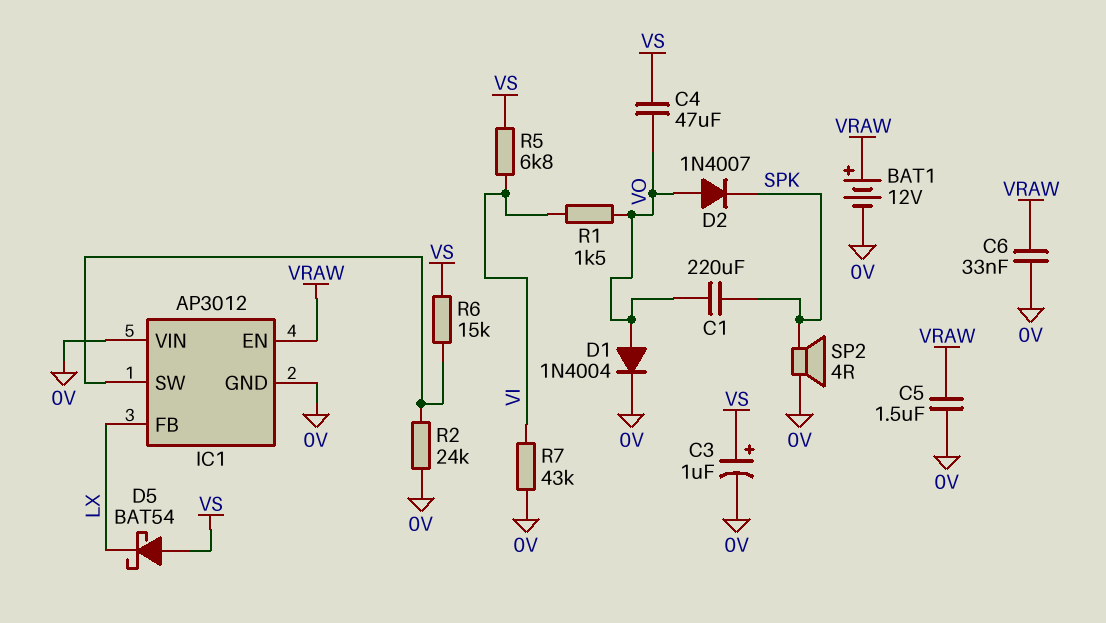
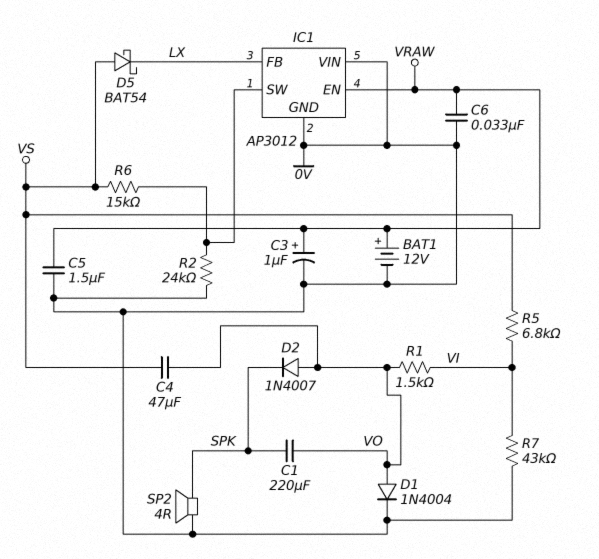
C3: 1uF (plus VS, minus 0V) -> 1uF (plus VRAW, minus 0V)

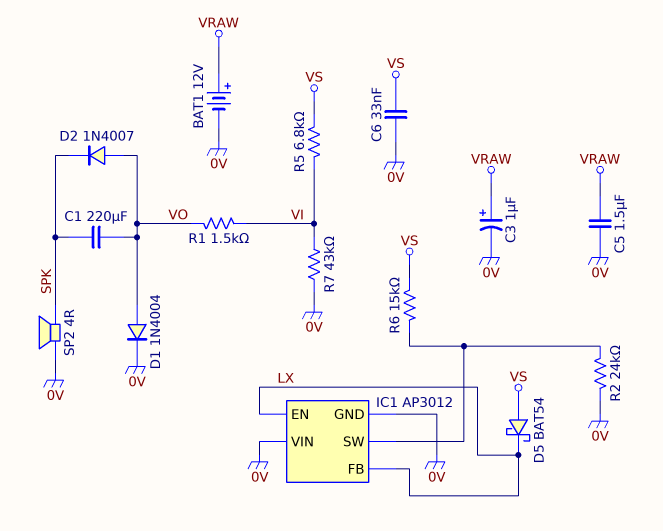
C4: 47uF (VO, VS) -> none
C6: 33nF (0V, VRAW) -> 33nF (0V, VS)
IC1 pin EN: VRAW -> LX

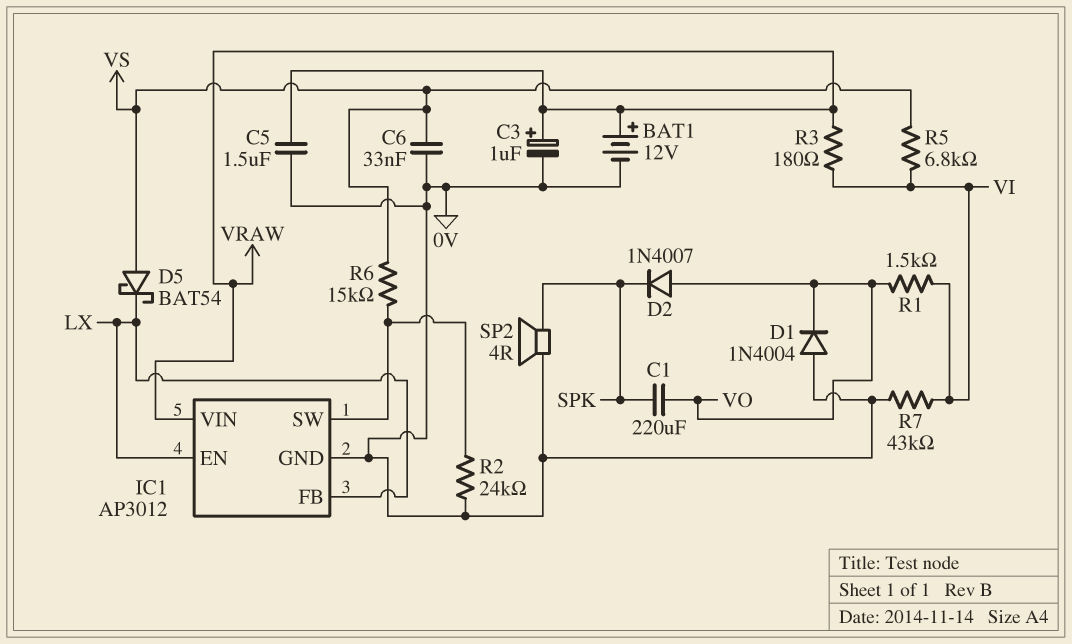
D1: diode 1N4004 (A VO, K 0V) -> diode 1N4004 (A 0V, K VO)
IC1 pin VIN: 0V -> VRAW
R3: none -> 180 (VI, VRAW)

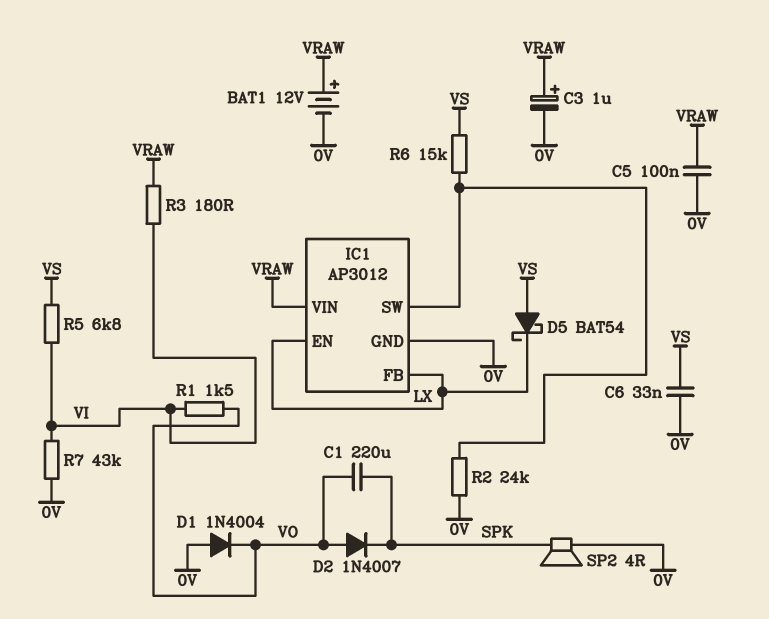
C5: 1.5uF (0V, VRAW) -> 100nF (0V, VRAW)

